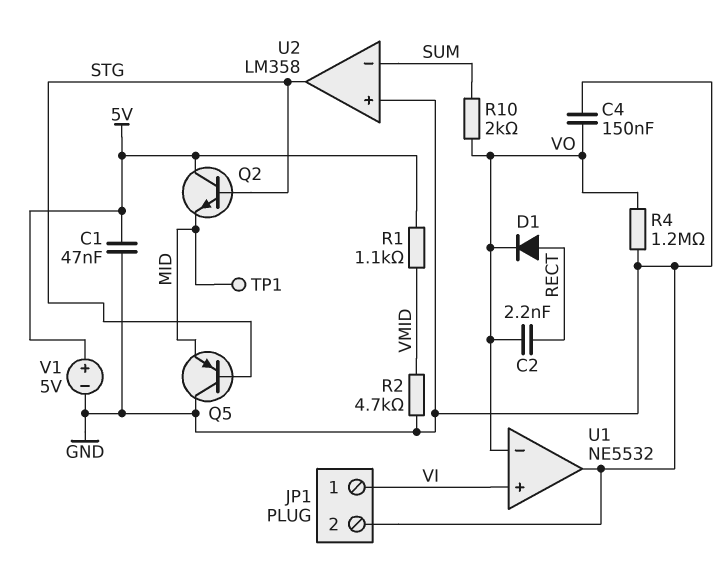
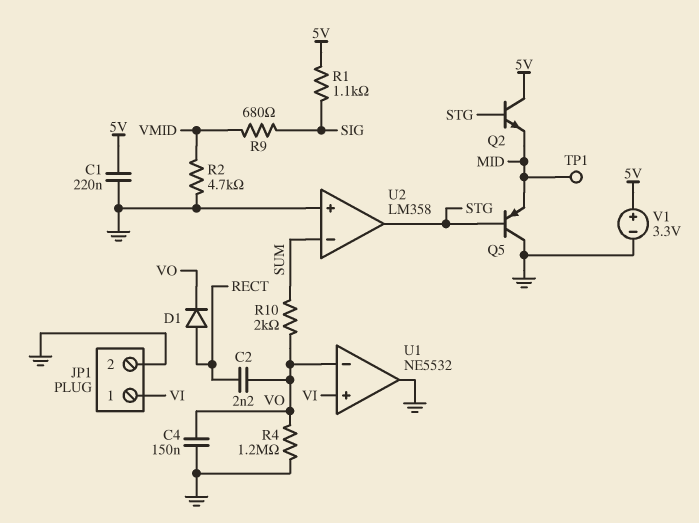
C1: 47nF (5V, GND) -> 220nF (5V, GND)
R1: 1.1k (5V, VMID) -> 1.1k (5V, SIG)
R9: none -> 680 (SIG, VMID)
V1: 5V (plus 5V, minus GND) -> 3.3V (plus 5V, minus GND)

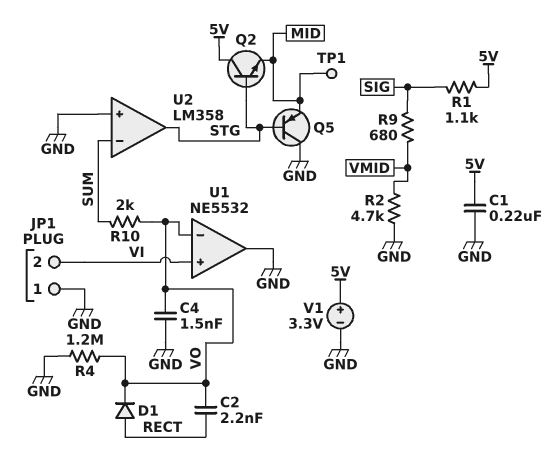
C4: 150nF (GND, VO) -> 1.5nF (GND, VO)
JP1 pin 1: VI -> GND
JP1 pin 2: GND -> VI

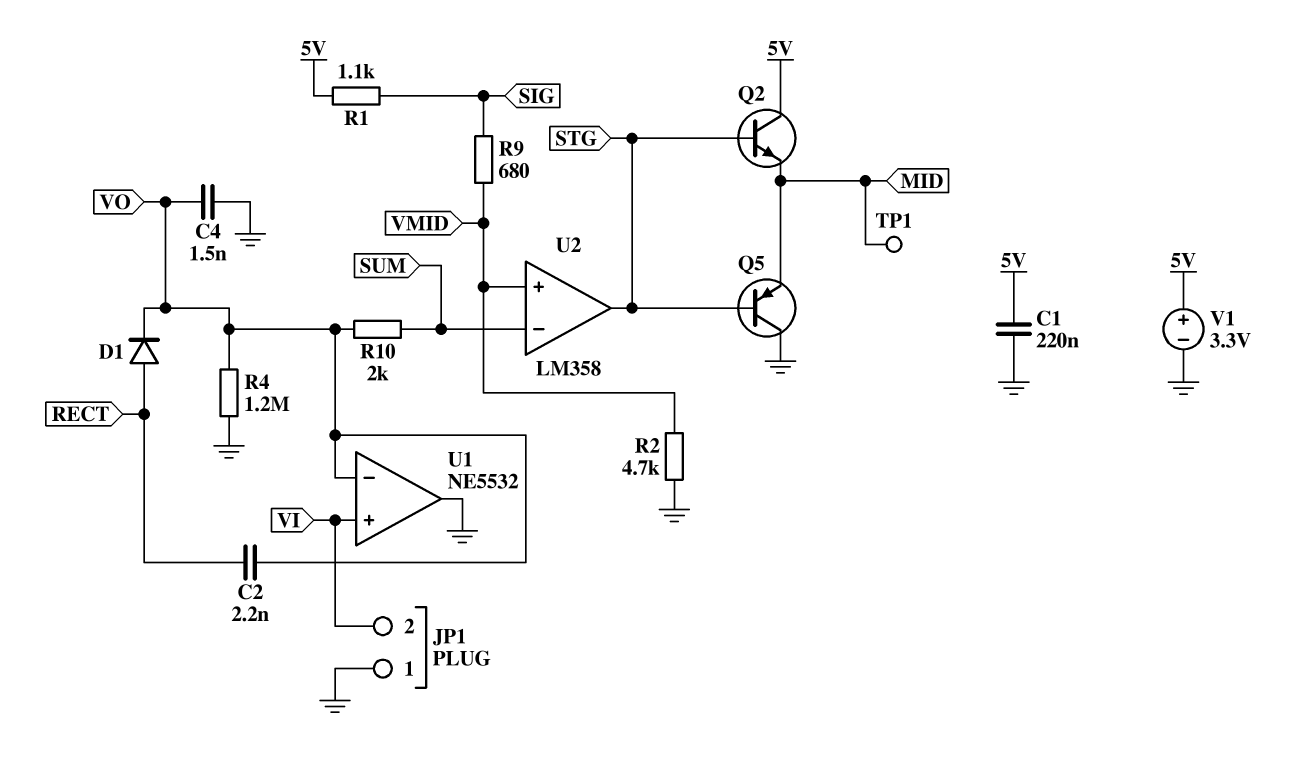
U2 pin in+: GND -> VMID

